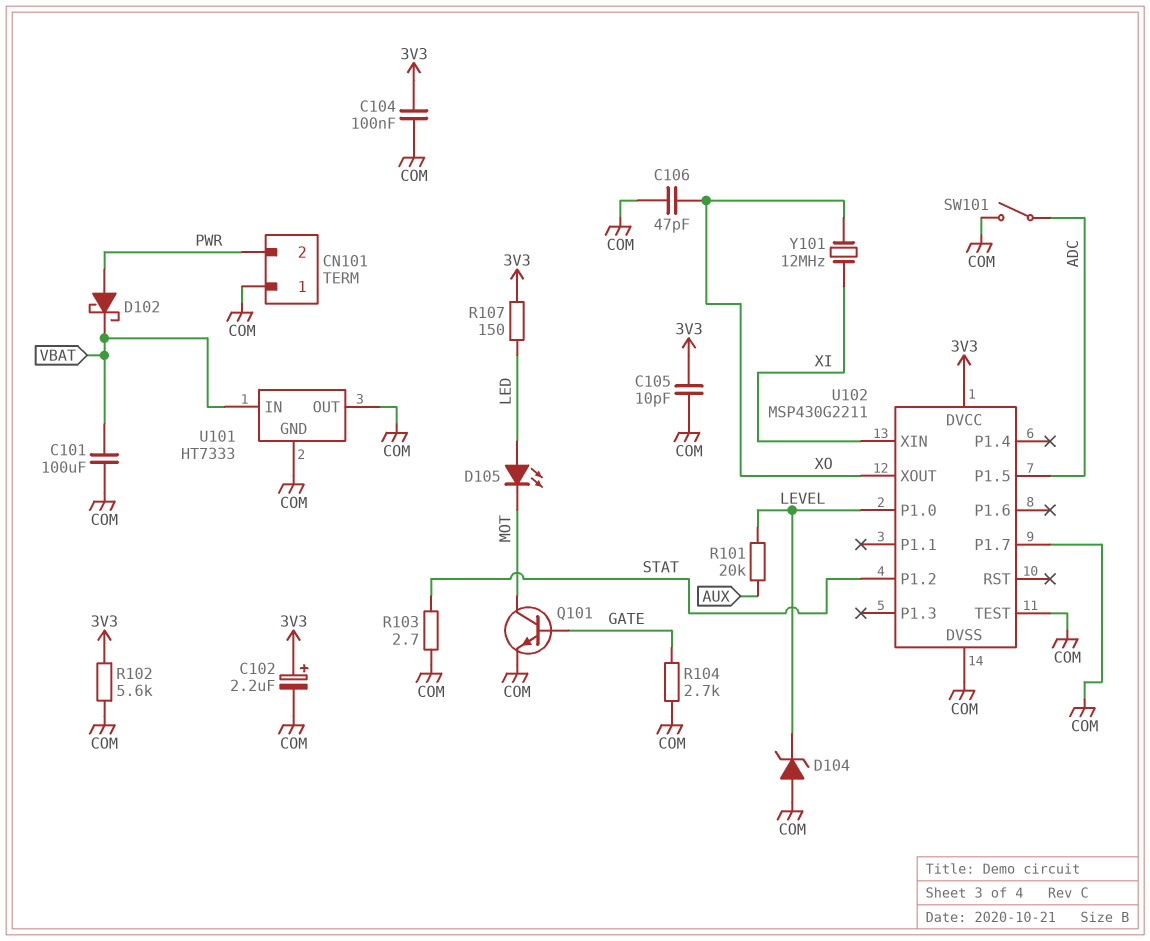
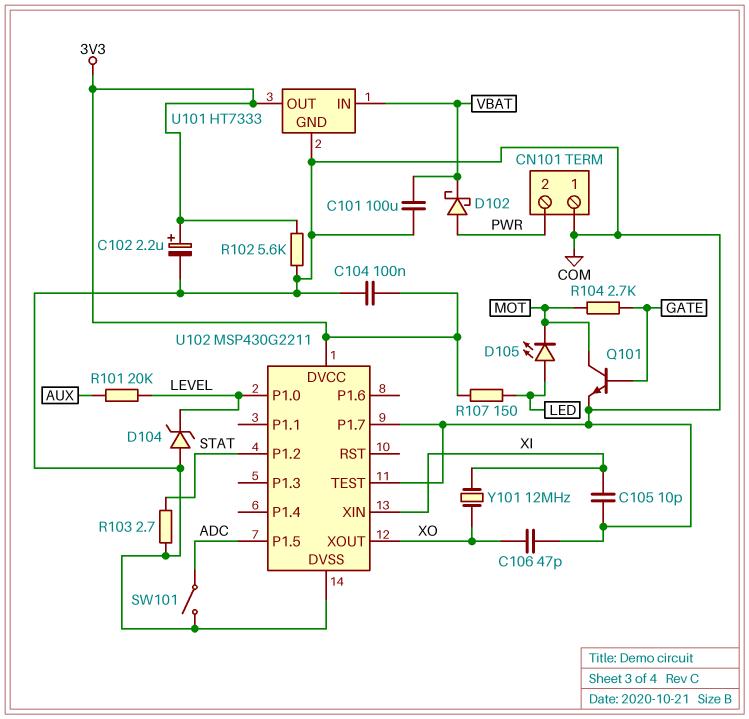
C105: 10pF (3V3, COM) -> 10pF (COM, XI)
R104: 2.7k (COM, GATE) -> 2.7k (GATE, MOT)
U101 pin OUT: COM -> 3V3

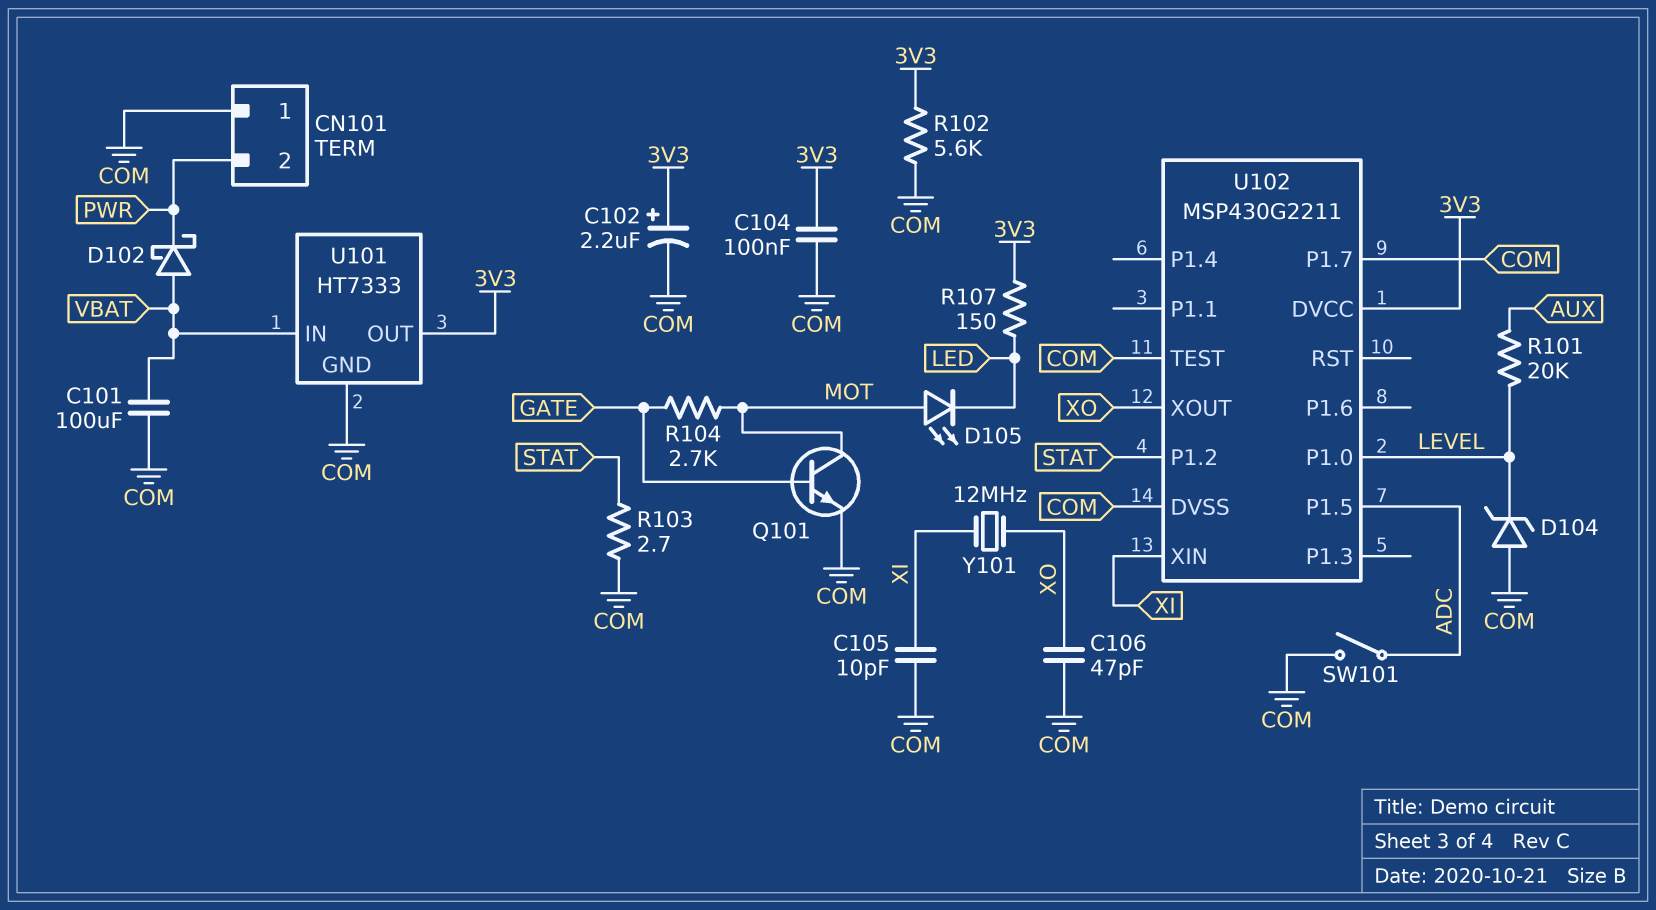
D102: schottky (A PWR, K VBAT) -> schottky (A VBAT, K PWR)
D105: LED (A LED, K MOT) -> LED (A MOT, K LED)

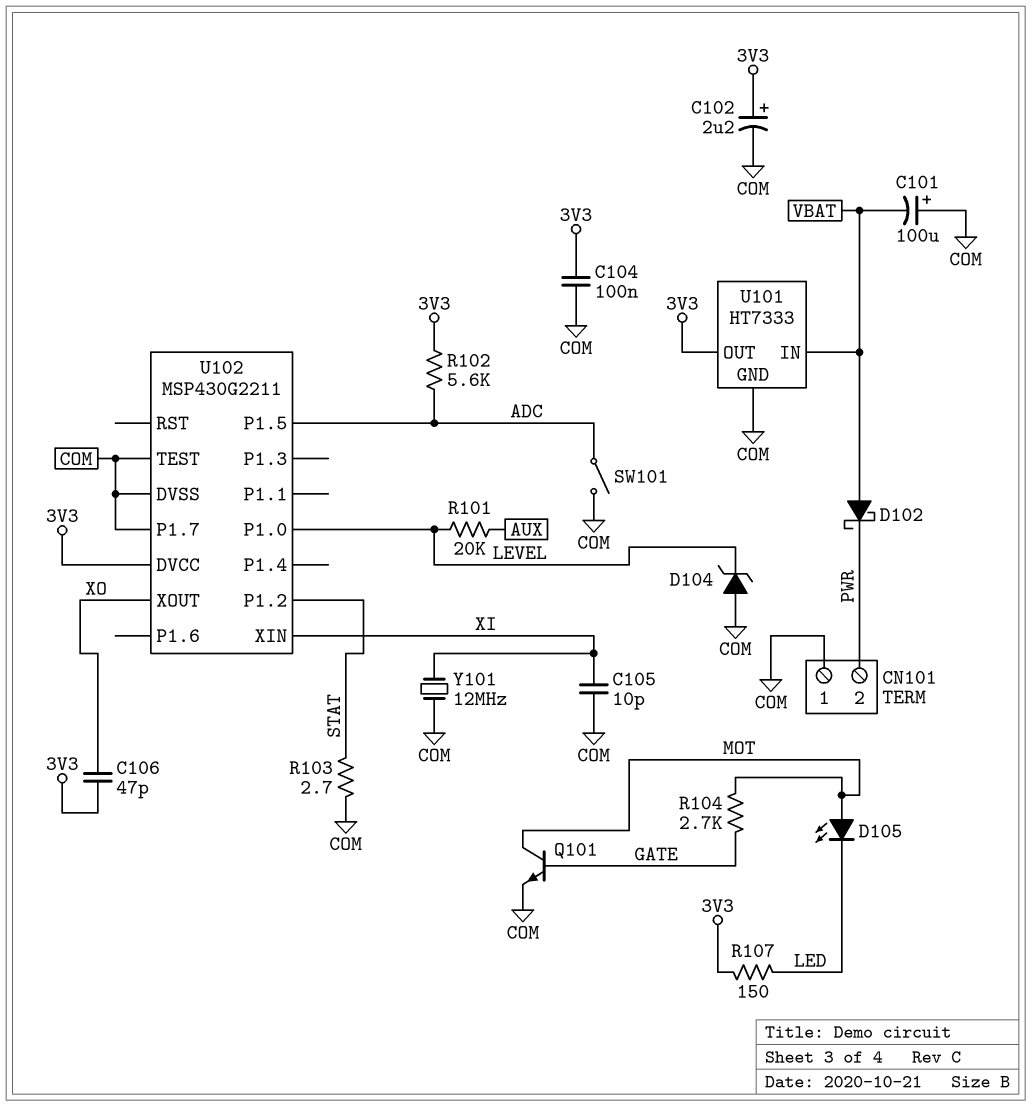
C101: 100uF (COM, VBAT) -> 100uF (plus COM, minus VBAT)
C106: 47pF (COM, XO) -> 47pF (3V3, XO)
R102: 5.6k (3V3, COM) -> 5.6k (3V3, ADC)
Y101: 12MHz (XI, XO) -> 12MHz (COM, XI)

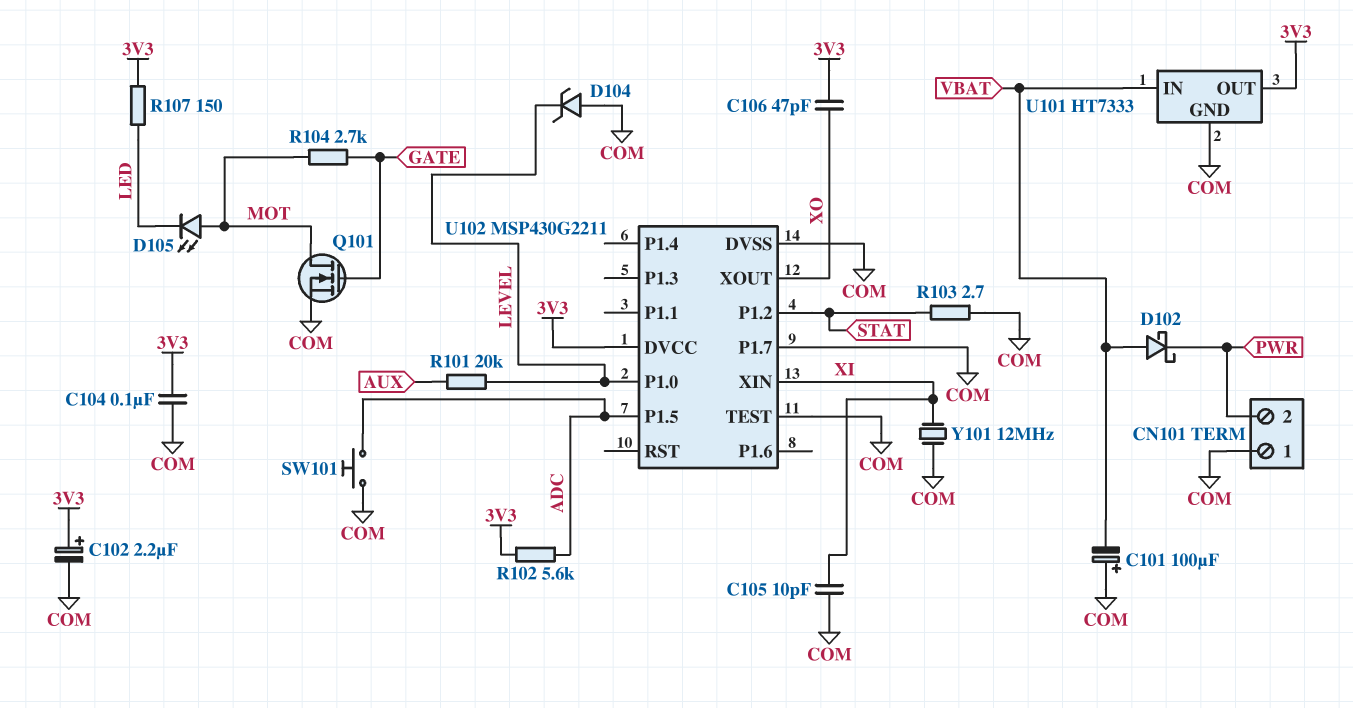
Q101: NPN (B GATE, C MOT, E COM) -> NMOS (G GATE, D MOT, S COM)
SW101: switch (ADC, COM) -> button (ADC, COM)

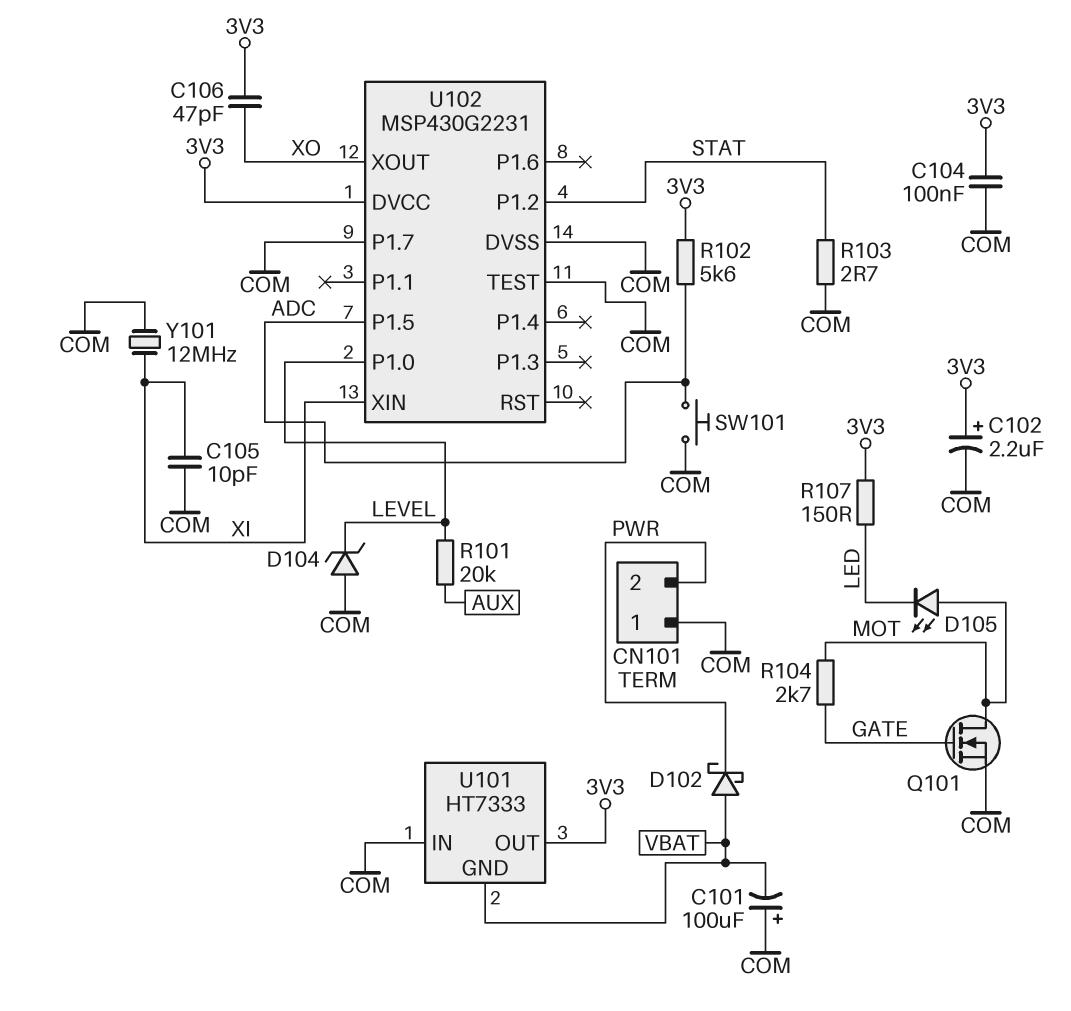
U101 pin GND: COM -> VBAT
U101 pin IN: VBAT -> COM
U102: MSP430G2211 -> MSP430G2231

